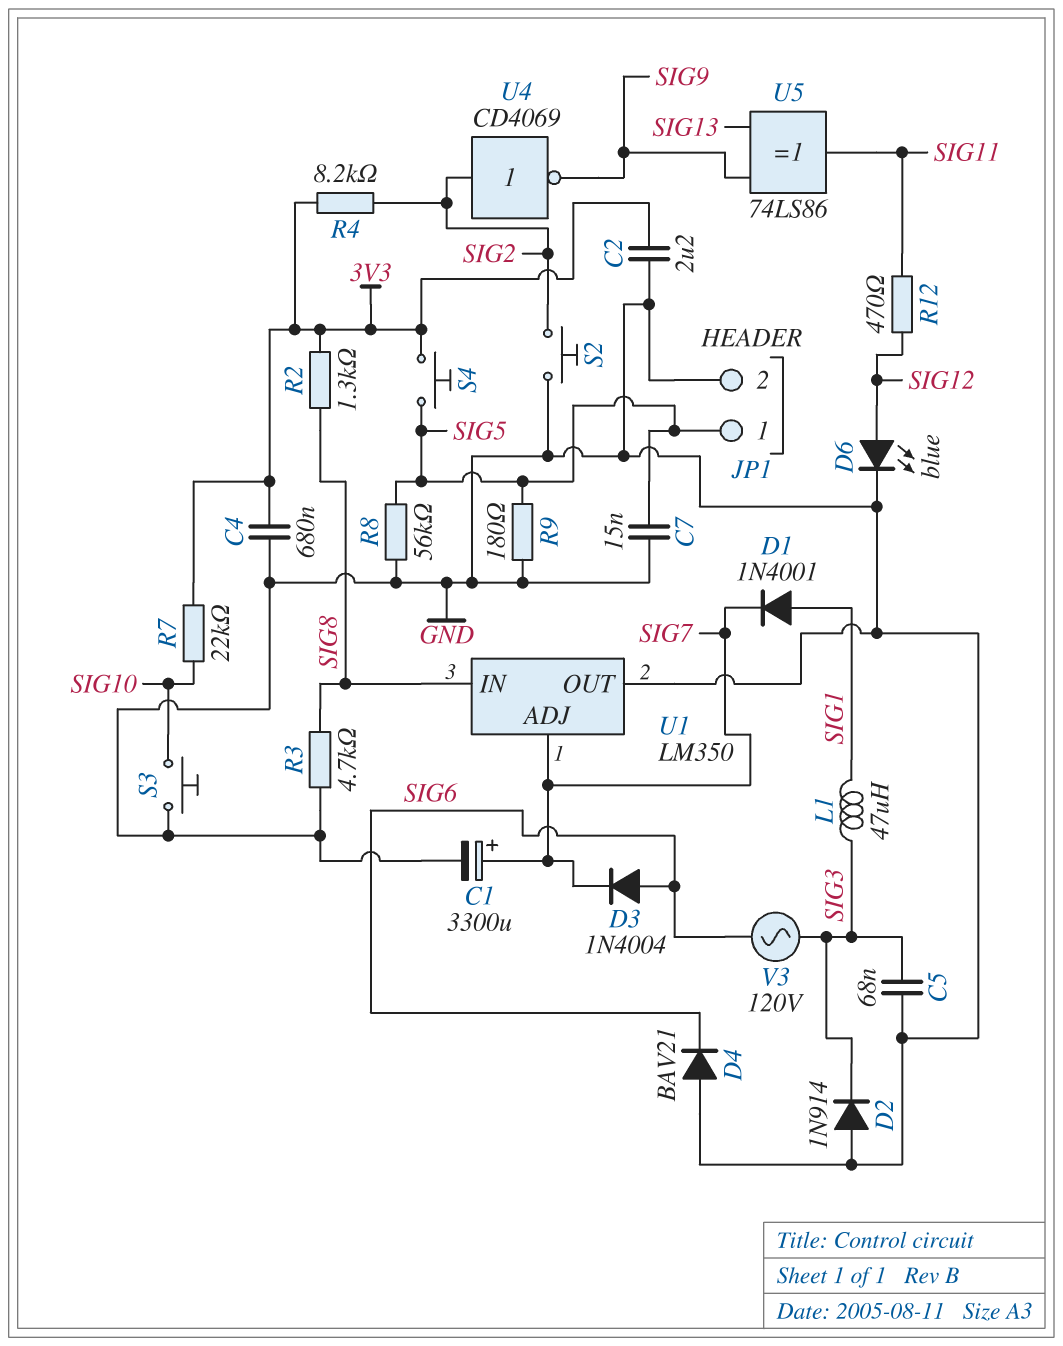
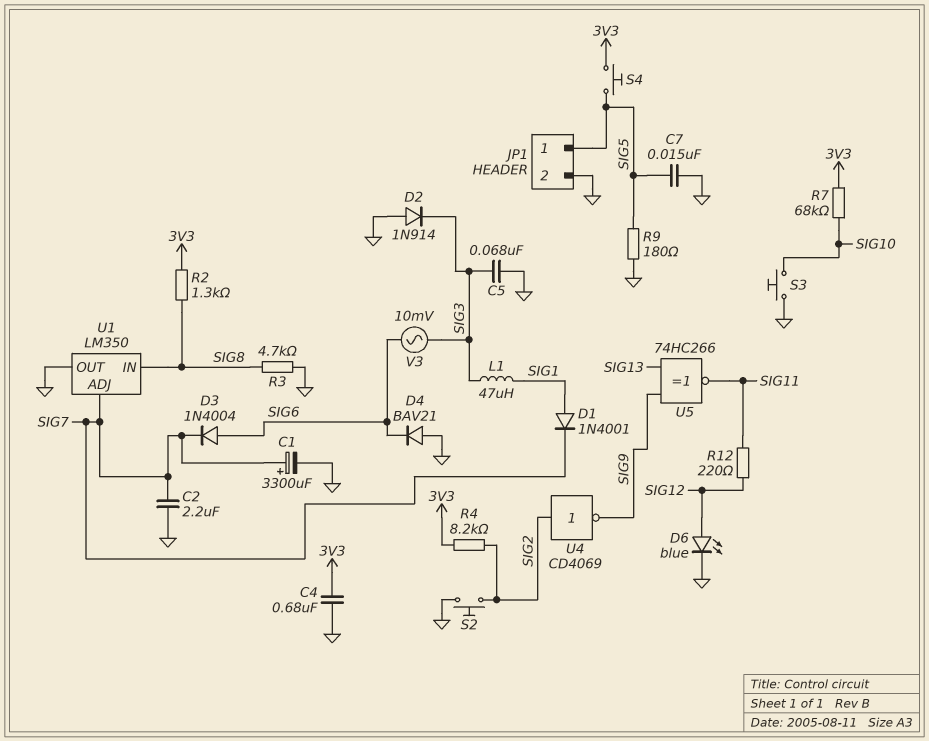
C2: 2.2uF (3V3, GND) -> 2.2uF (GND, SIG7)
R7: 22k (3V3, SIG10) -> 68k (3V3, SIG10)
R8: 56k (GND, SIG5) -> none
R12: 470 (SIG11, SIG12) -> 220 (SIG11, SIG12)
U5: XOR 74LS86 (in SIG9, in SIG13, out SIG11) -> XNOR 74HC266 (in SIG9, in SIG13, out SIG11)
V3: AC 120V (SIG3, SIG6) -> AC 10mV (SIG3, SIG6)

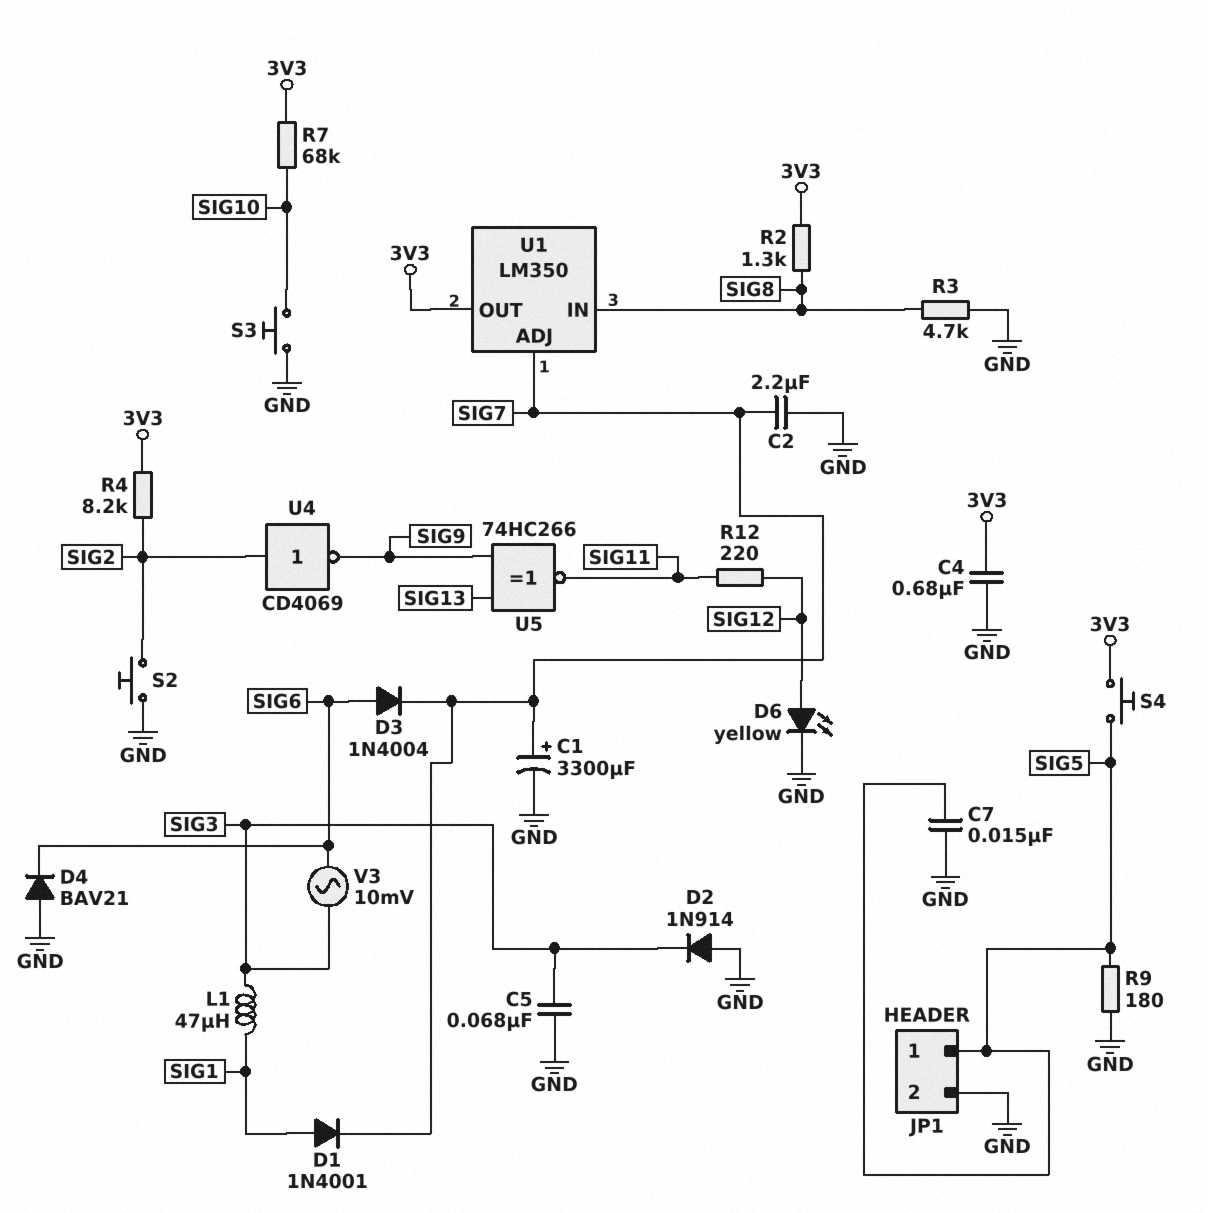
D6: LED blue (A SIG12, K GND) -> LED yellow (A SIG12, K GND)
U1 pin OUT: GND -> 3V3

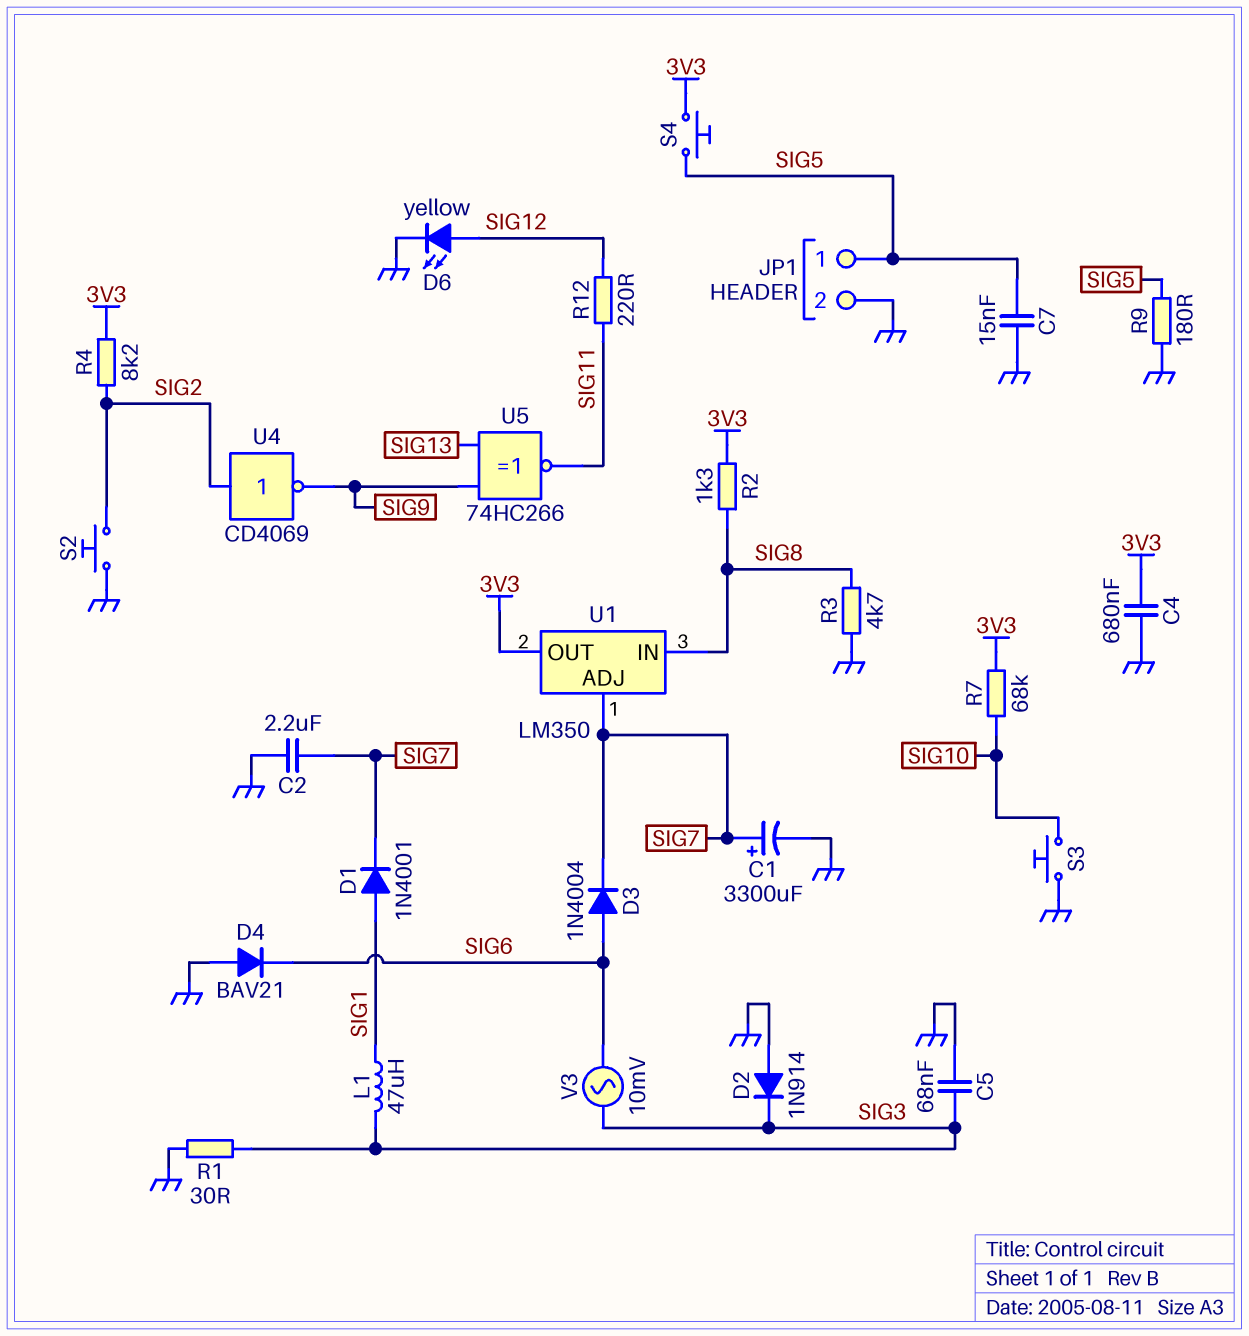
R1: none -> 30 (GND, SIG3)

